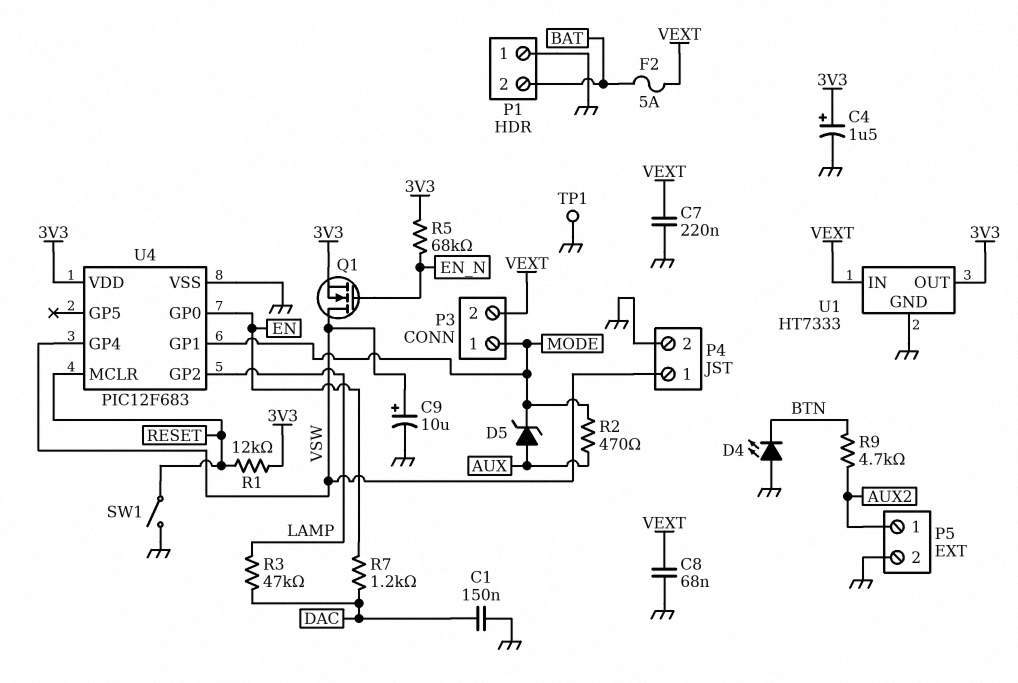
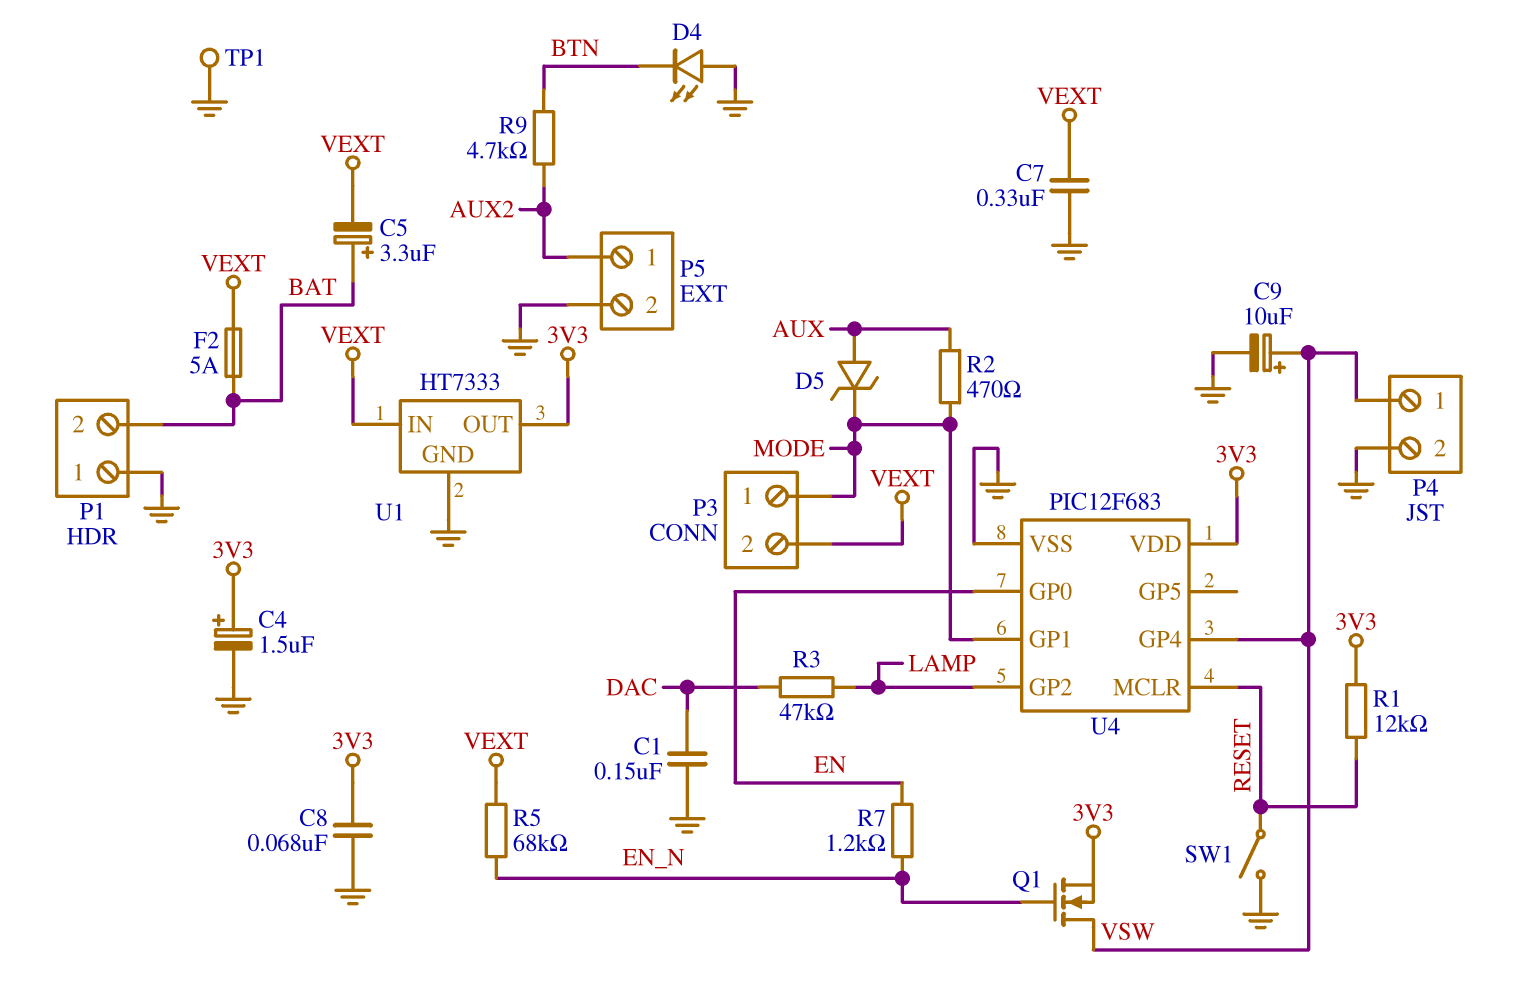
C5: none -> 3.3uF (plus BAT, minus VEXT)
C7: 220nF (GND, VEXT) -> 330nF (GND, VEXT)
C8: 68nF (GND, VEXT) -> 68nF (3V3, GND)
R5: 68k (3V3, EN_N) -> 68k (EN_N, VEXT)
R7: 1.2k (DAC, EN) -> 1.2k (EN, EN_N)

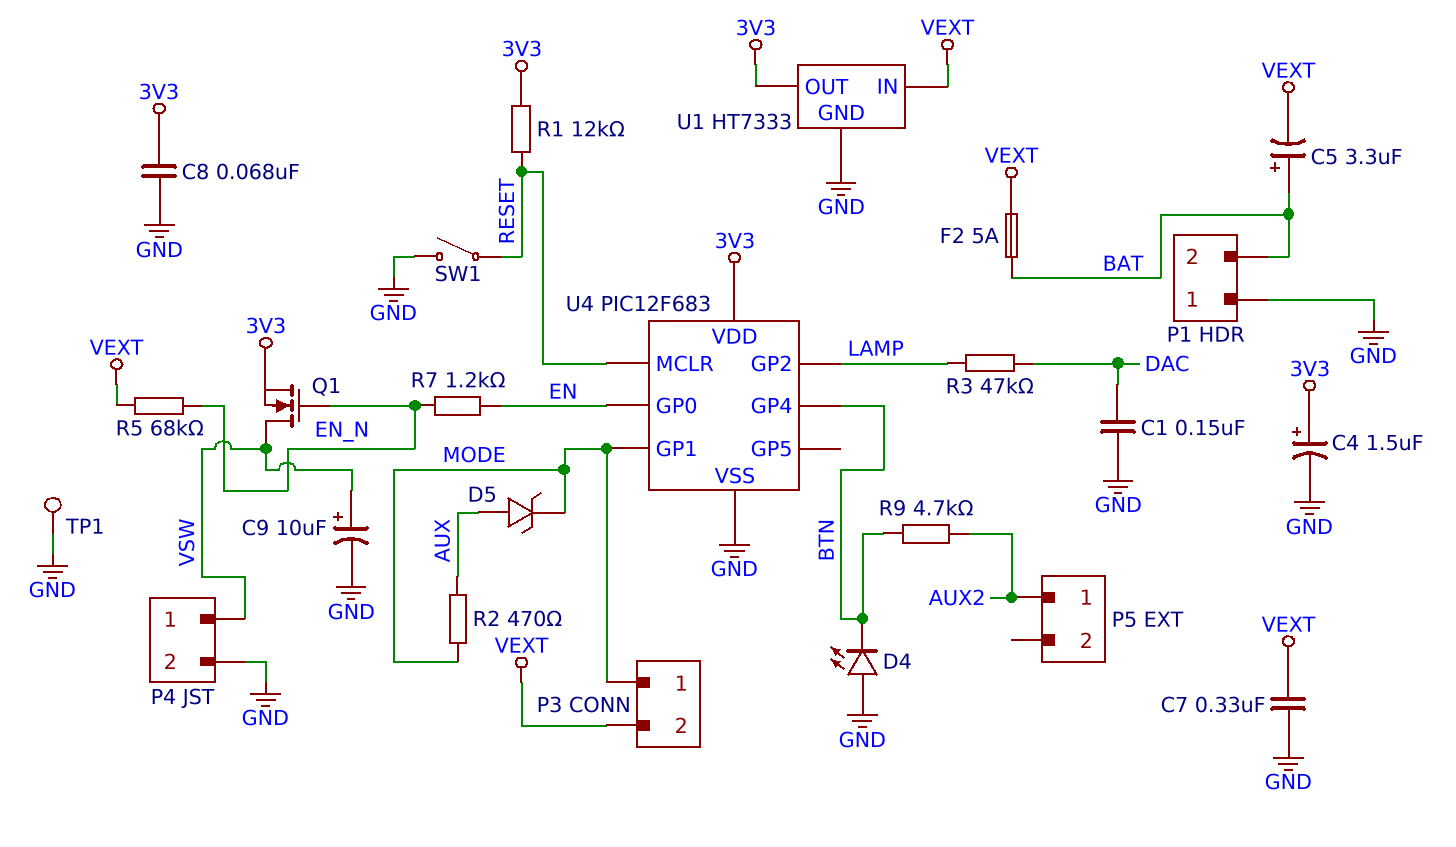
P5 pin 2: GND -> none
U4 pin GP4: VSW -> BTN

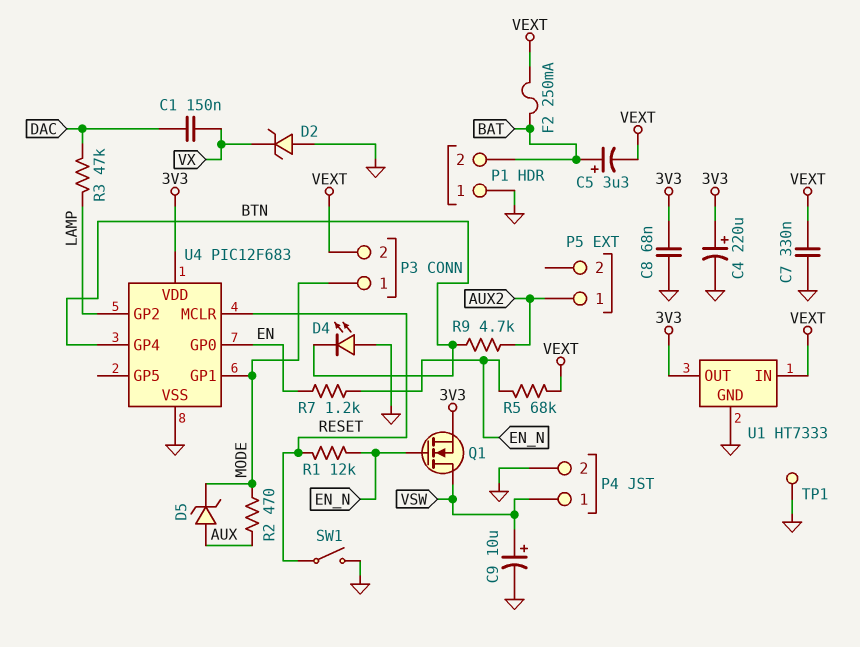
C1: 150nF (DAC, GND) -> 150nF (DAC, VX)
C4: 1.5uF (plus 3V3, minus GND) -> 220uF (plus 3V3, minus GND)
D2: none -> zener (A GND, K VX)
F2: 5A (BAT, VEXT) -> 250mA (BAT, VEXT)
R1: 12k (3V3, RESET) -> 12k (EN_N, RESET)

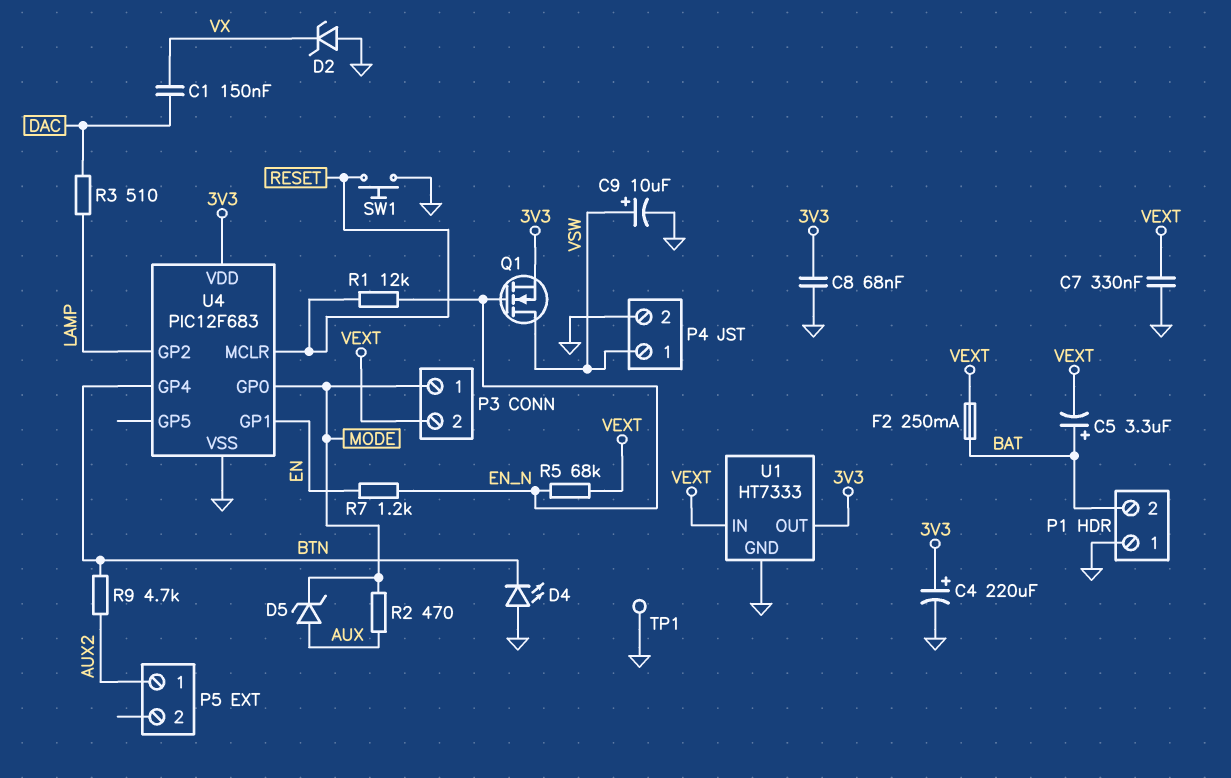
R3: 47k (DAC, LAMP) -> 510 (DAC, LAMP)
SW1: switch (GND, RESET) -> button (GND, RESET)
U4 pin GP0: EN -> MODE
U4 pin GP1: MODE -> EN

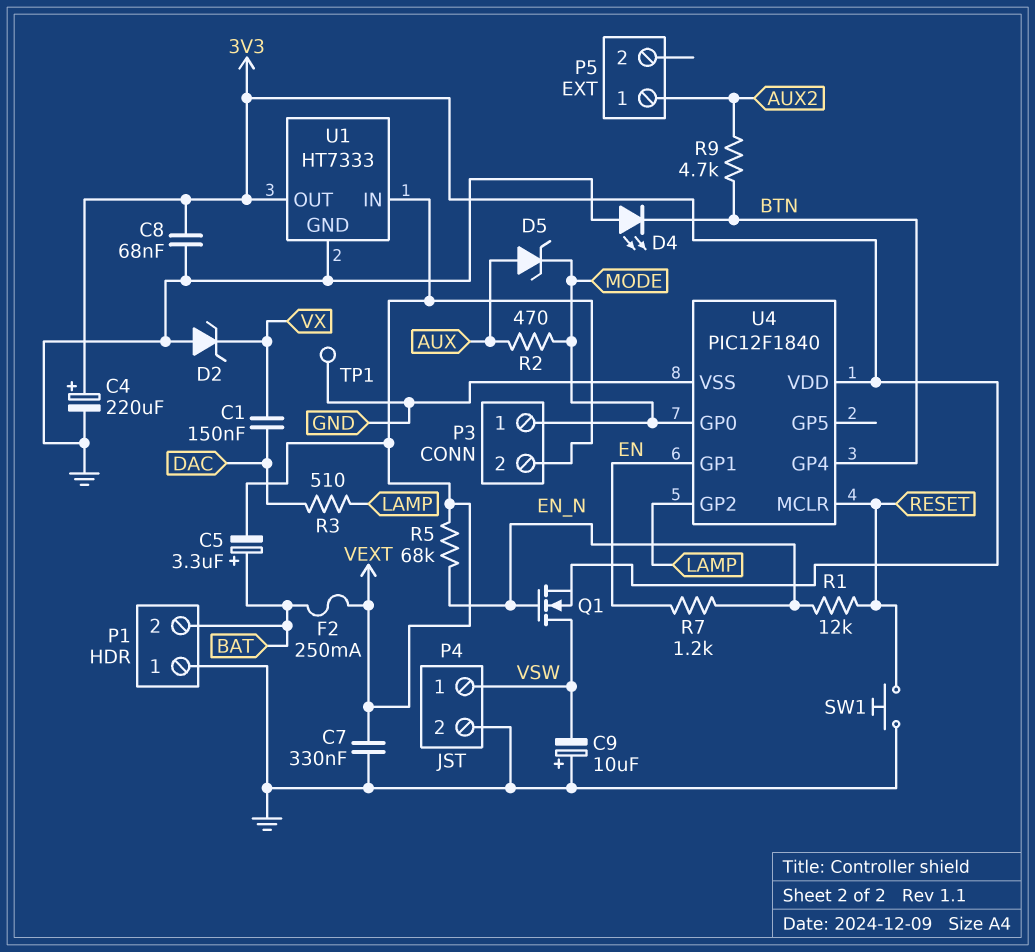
C9: 10uF (plus VSW, minus GND) -> 10uF (plus GND, minus VSW)
U4: PIC12F683 -> PIC12F1840

